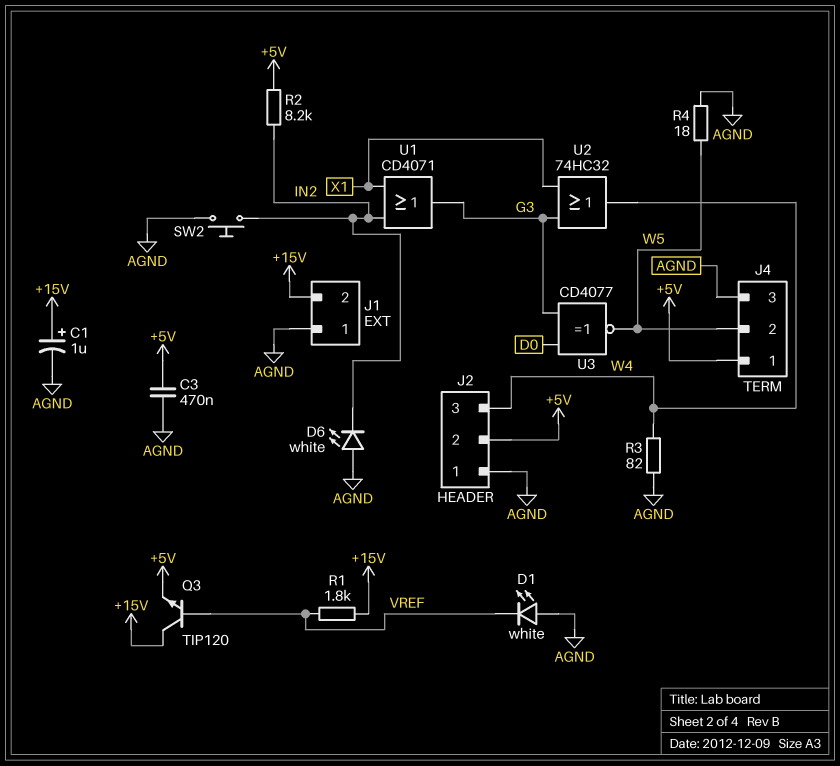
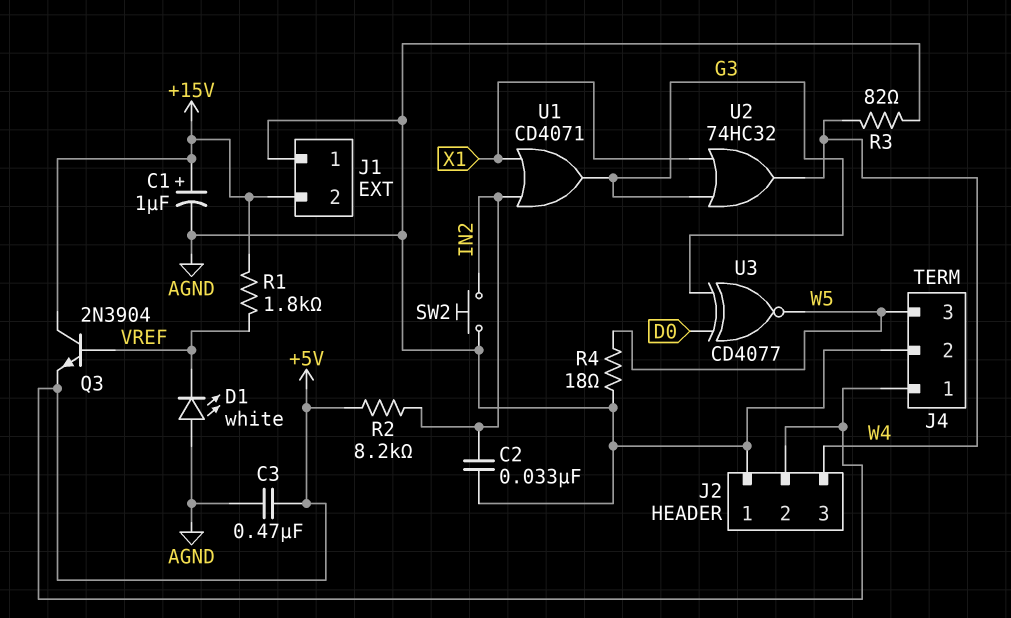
C2: none -> 33nF (AGND, IN2)
D6: LED white (A AGND, K IN2) -> none
J4 pin 2: W5 -> AGND
J4 pin 3: AGND -> W5
Q3: NPN TIP120 (B VREF, C +15V, E +5V) -> NPN 2N3904 (B VREF, C +15V, E +5V)

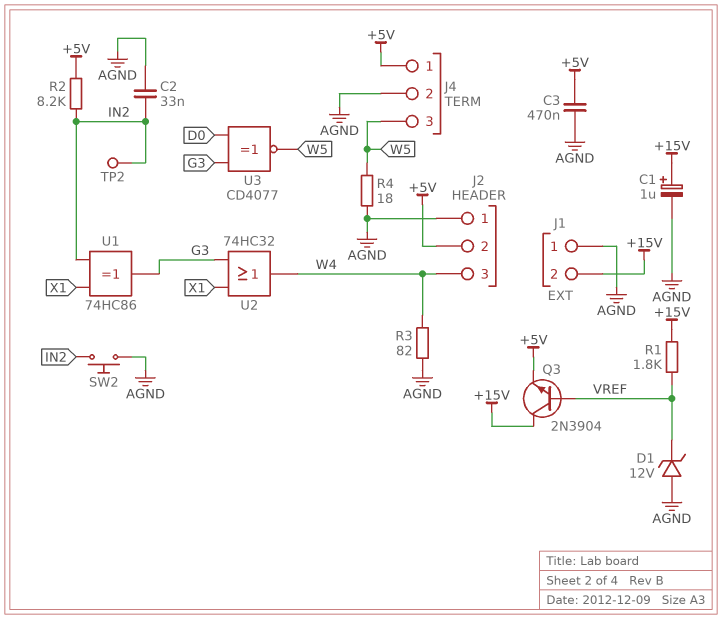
D1: LED white (A AGND, K VREF) -> zener 12V (A AGND, K VREF)
TP2: none -> test point (IN2)
U1: OR CD4071 (in IN2, in X1, out G3) -> XOR 74HC86 (in IN2, in X1, out G3)

